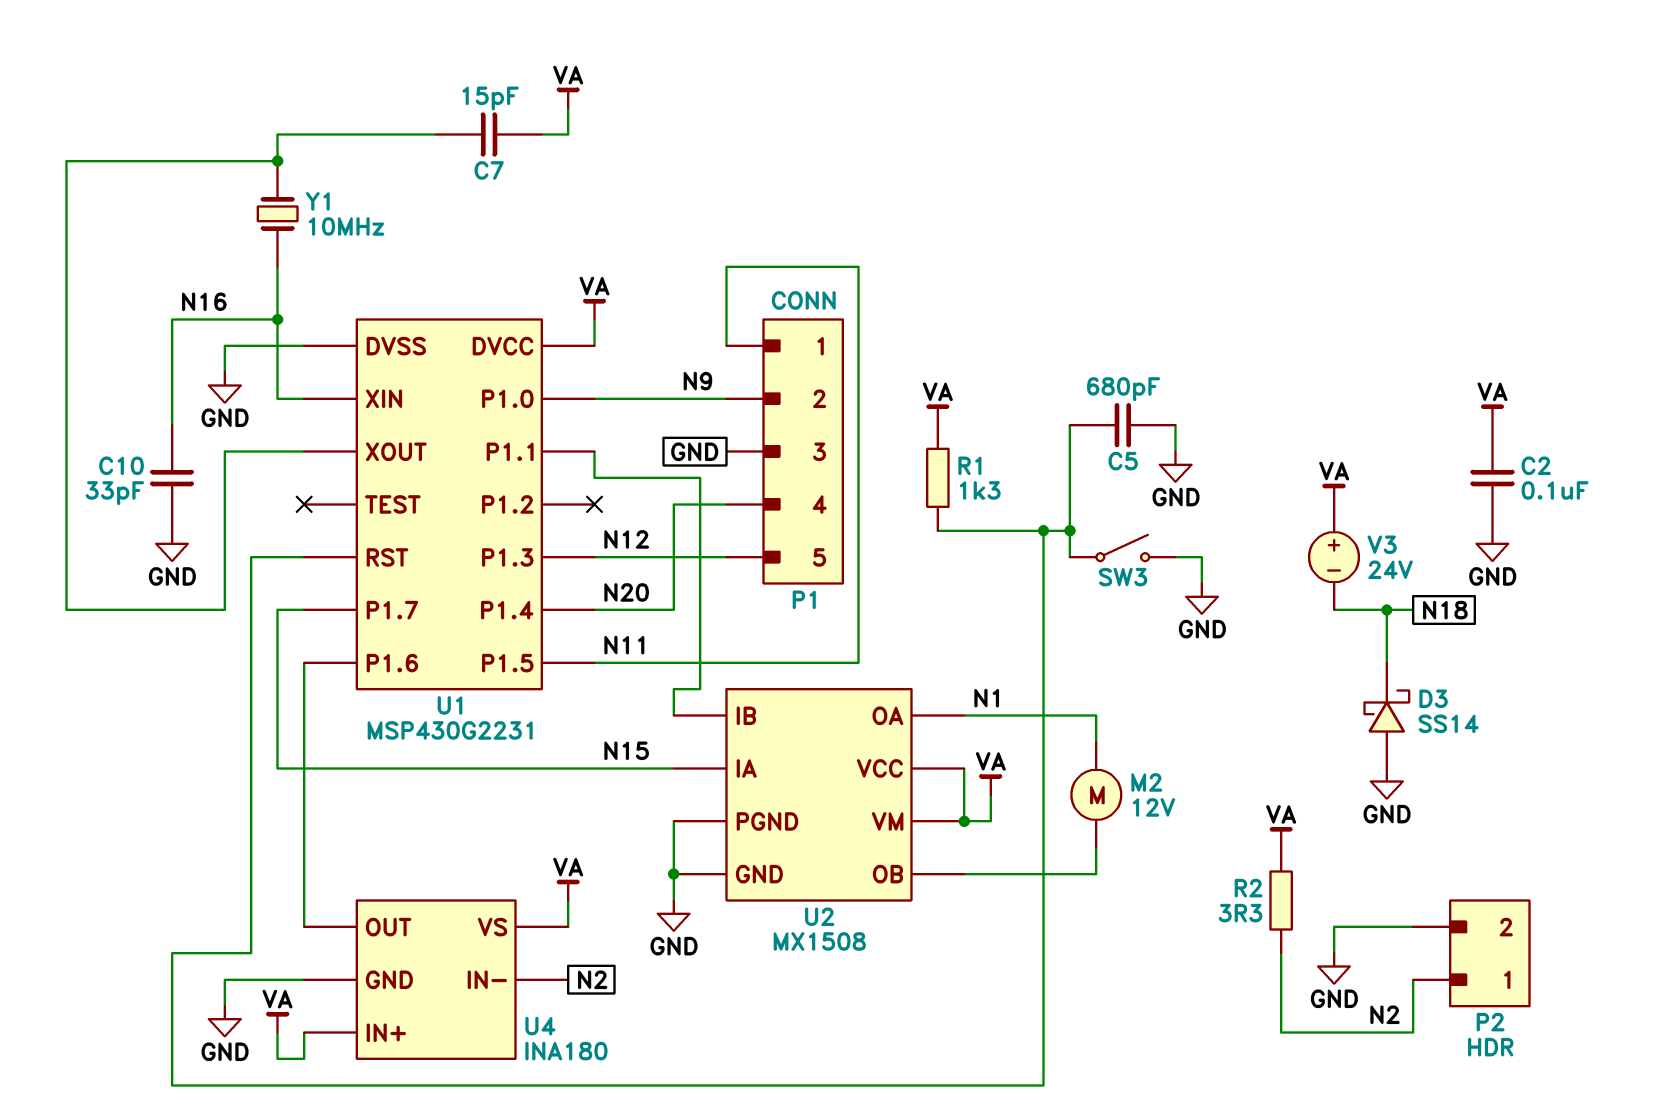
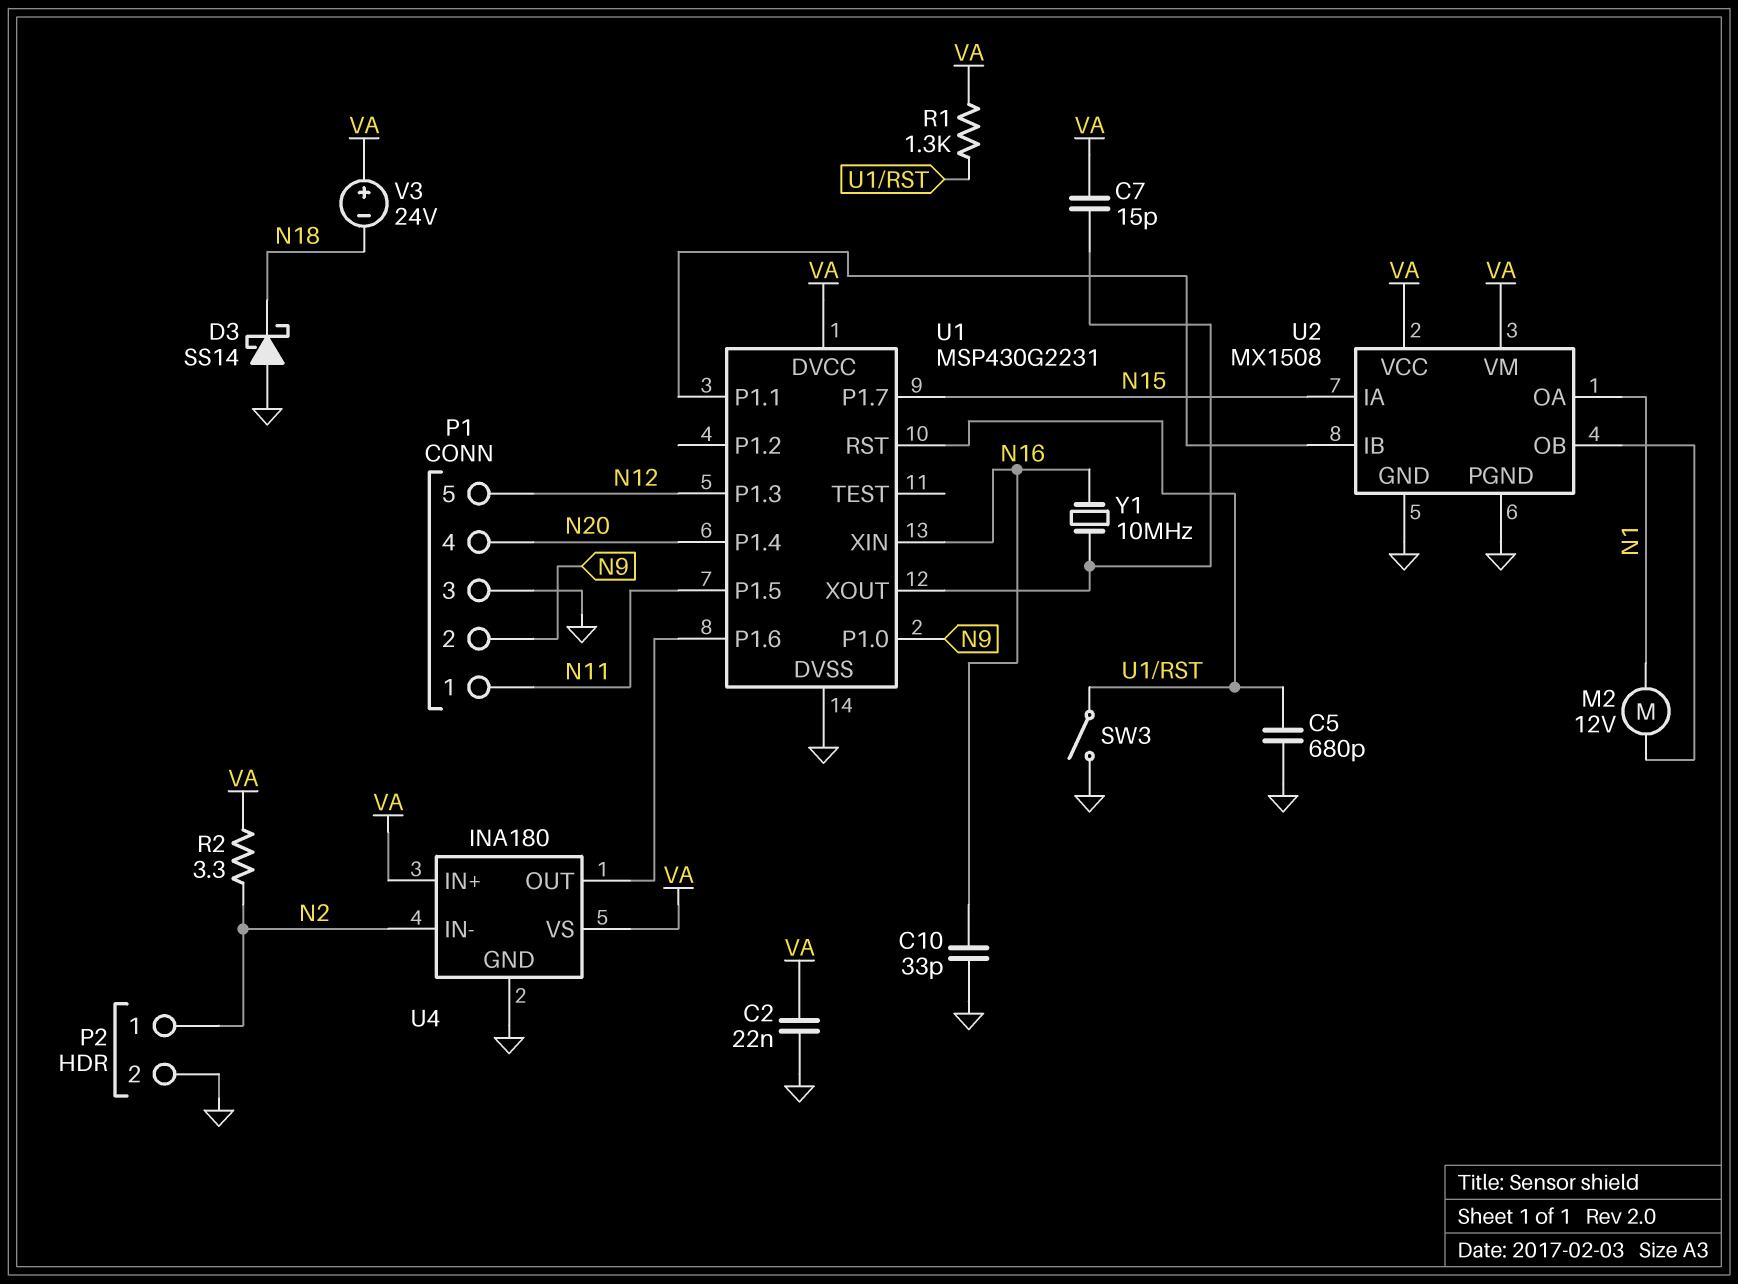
C2: 100nF (GND, VA) -> 22nF (GND, VA)

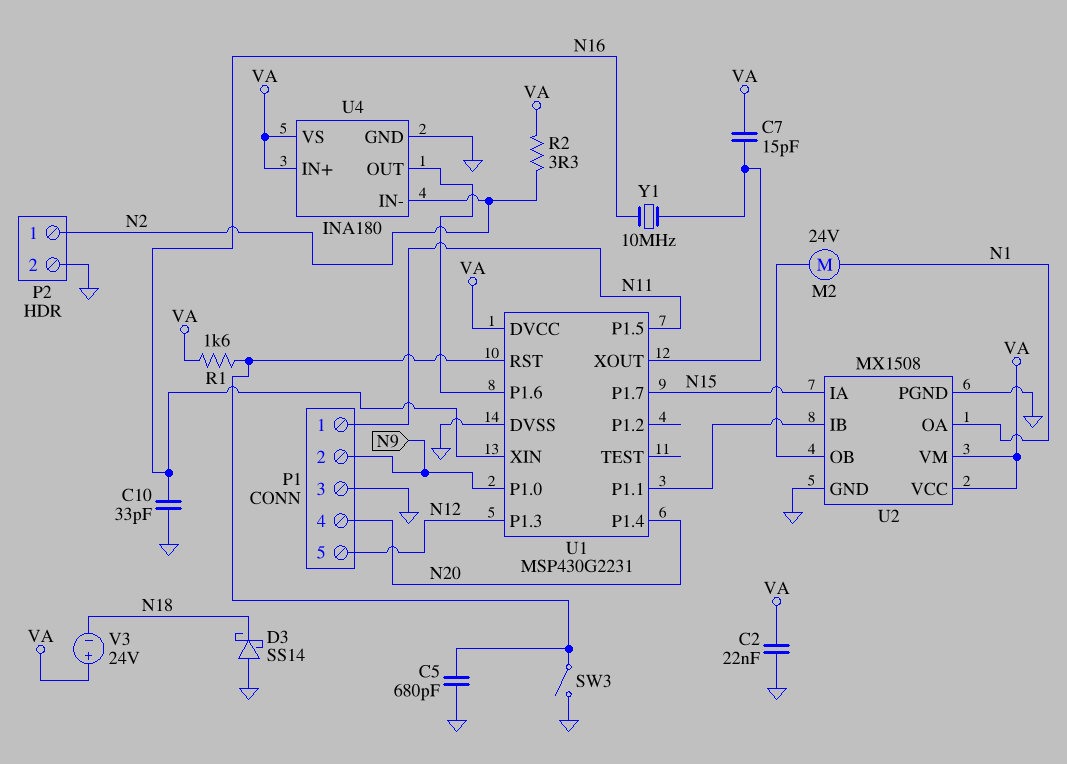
M2: motor 12V (N1, U2/OB) -> motor 24V (N1, U2/OB)
R1: 1.3k (U1/RST, VA) -> 1.6k (U1/RST, VA)

